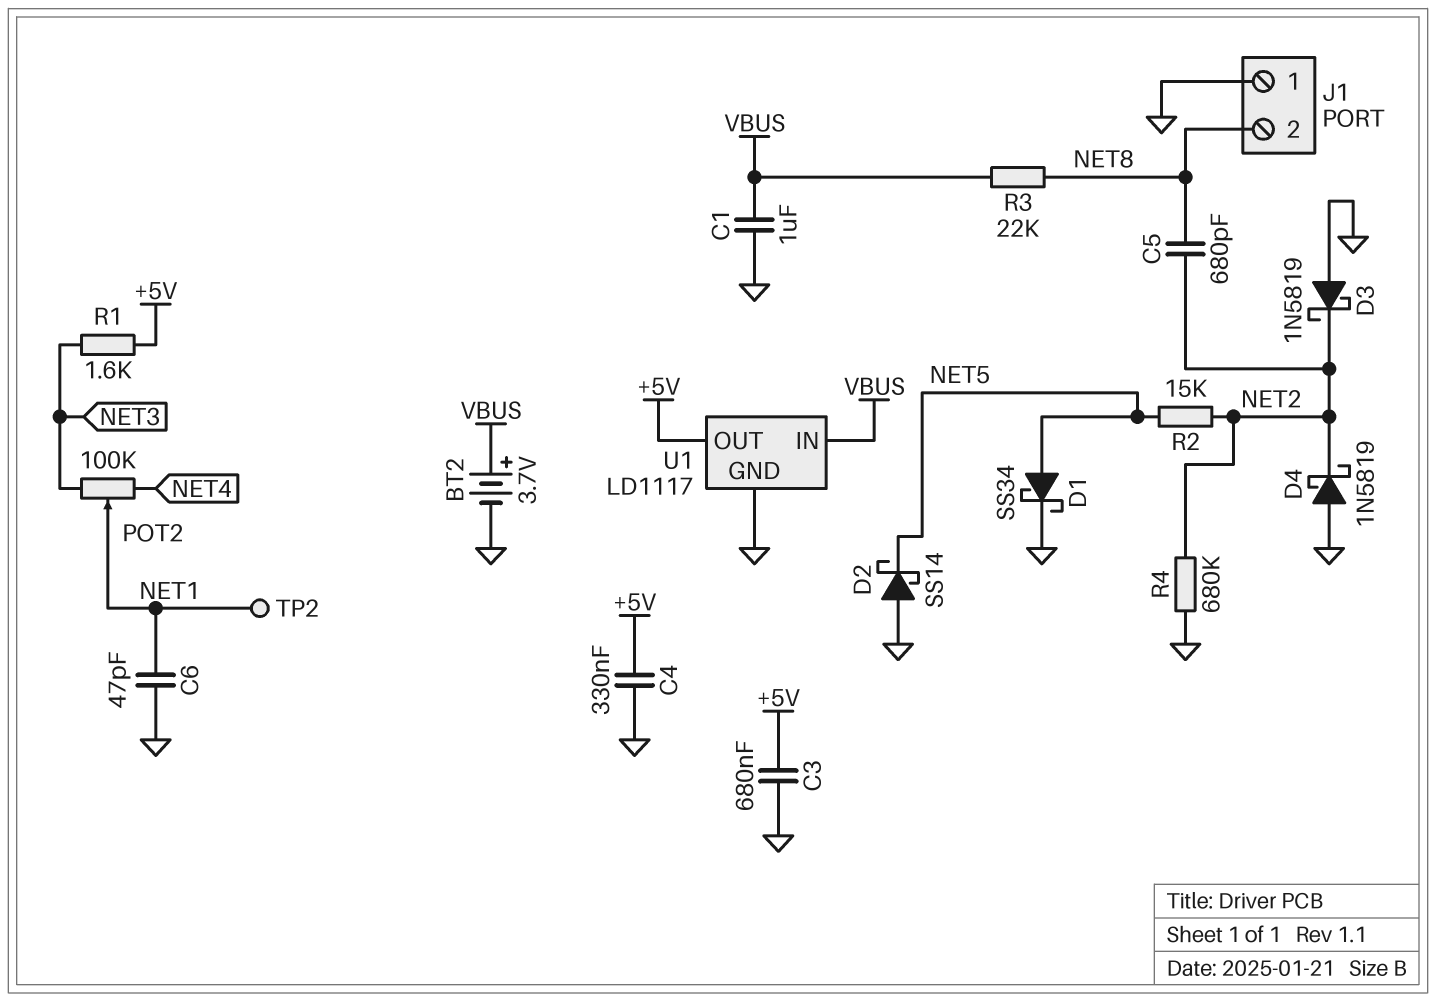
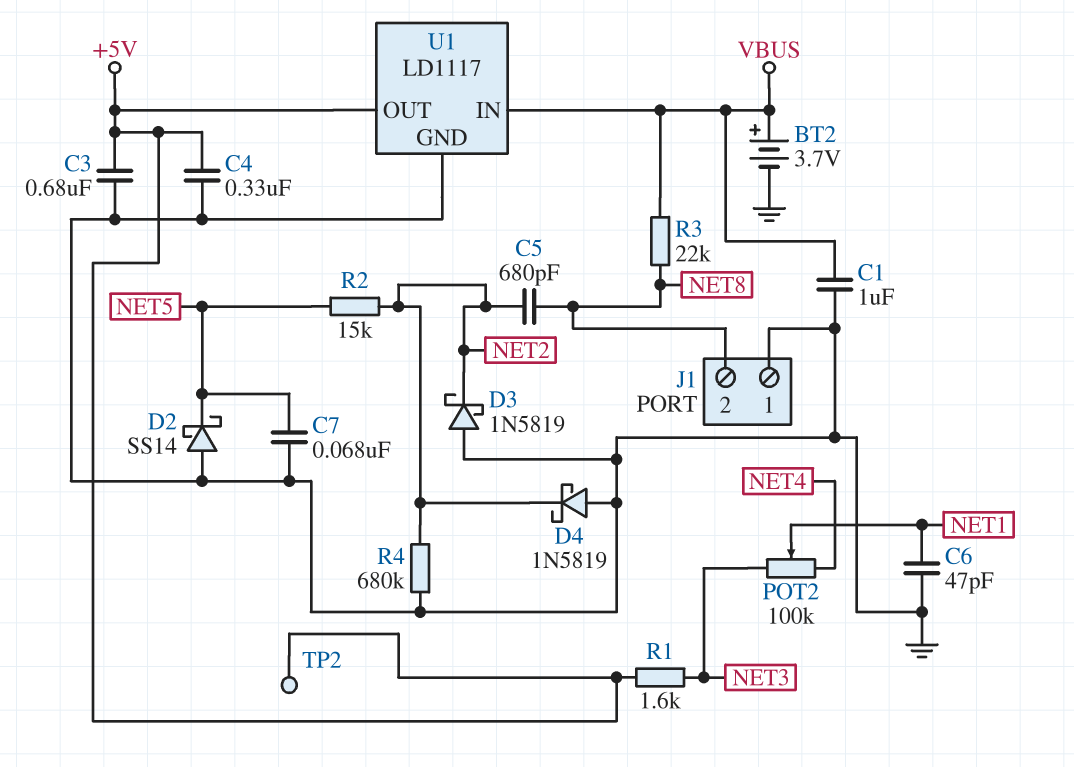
C7: none -> 68nF (GND, NET5)
D1: schottky SS34 (A NET5, K GND) -> none
TP2: test point (NET1) -> test point (+5V)

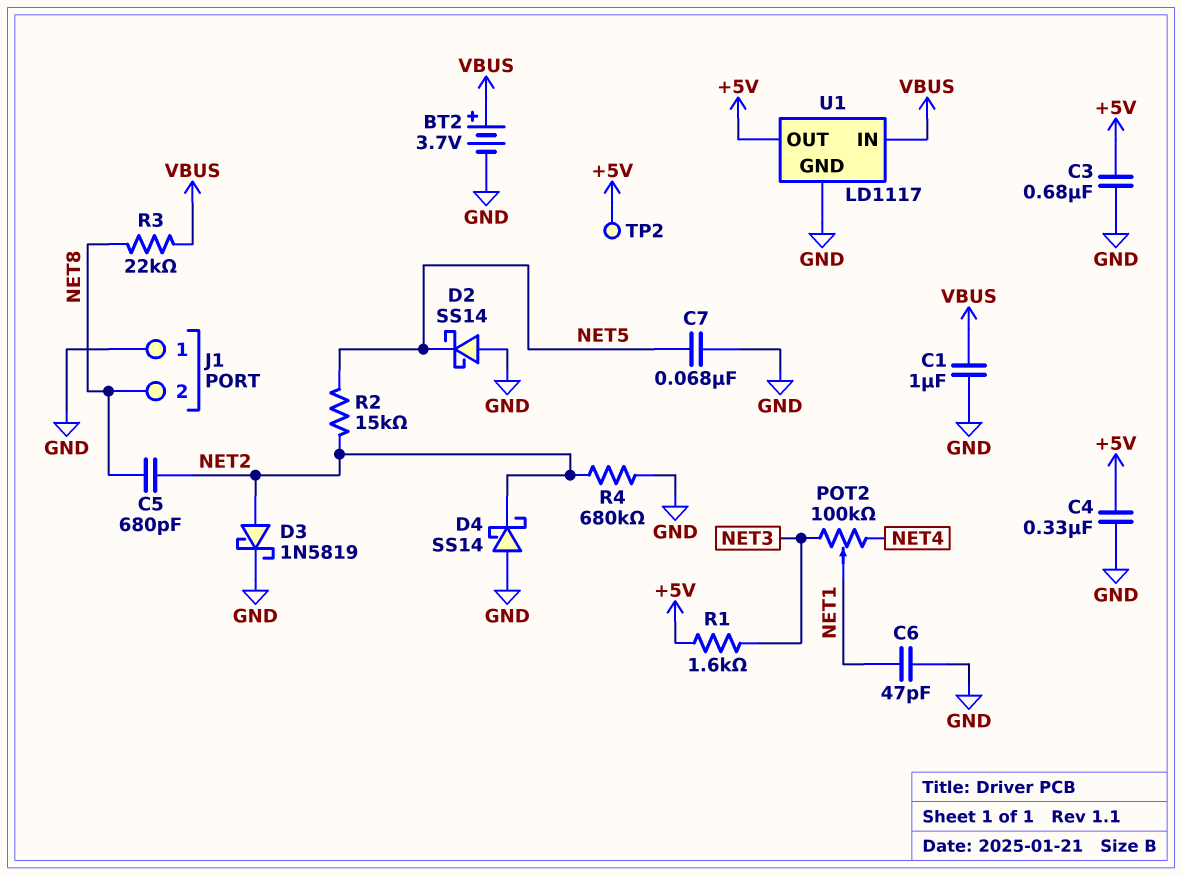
D3: schottky 1N5819 (A GND, K NET2) -> schottky 1N5819 (A NET2, K GND)
D4: schottky 1N5819 (A GND, K NET2) -> schottky SS14 (A GND, K NET2)

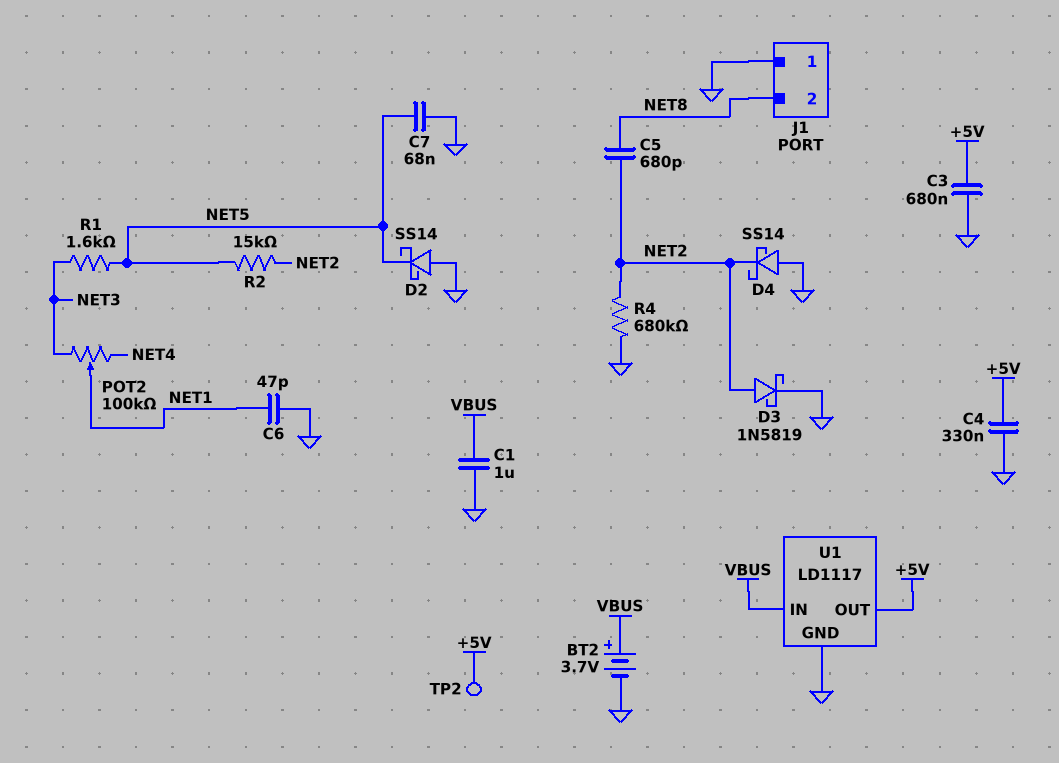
R1: 1.6k (+5V, NET3) -> 1.6k (NET3, NET5)
R3: 22k (NET8, VBUS) -> none

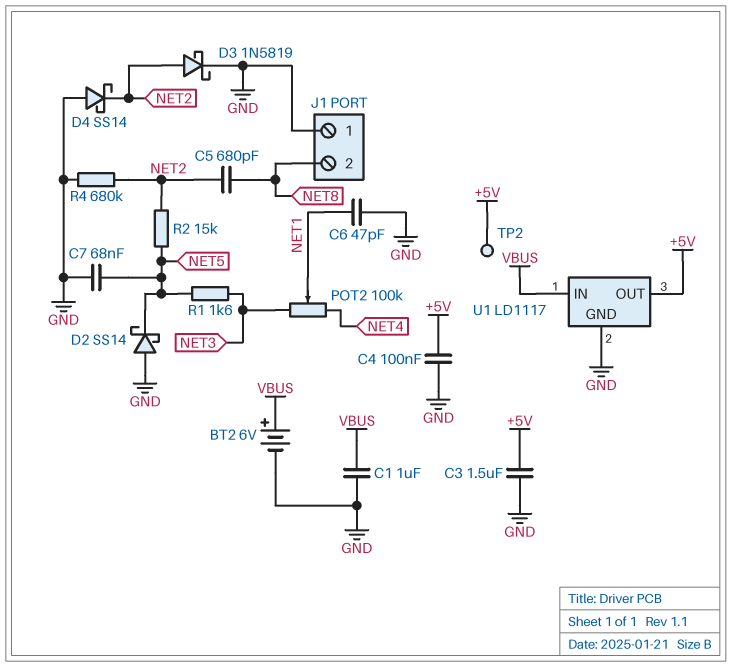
BT2: 3.7V (plus VBUS, minus GND) -> 6V (plus VBUS, minus GND)
C3: 680nF (+5V, GND) -> 1.5uF (+5V, GND)
C4: 330nF (+5V, GND) -> 100nF (+5V, GND)

